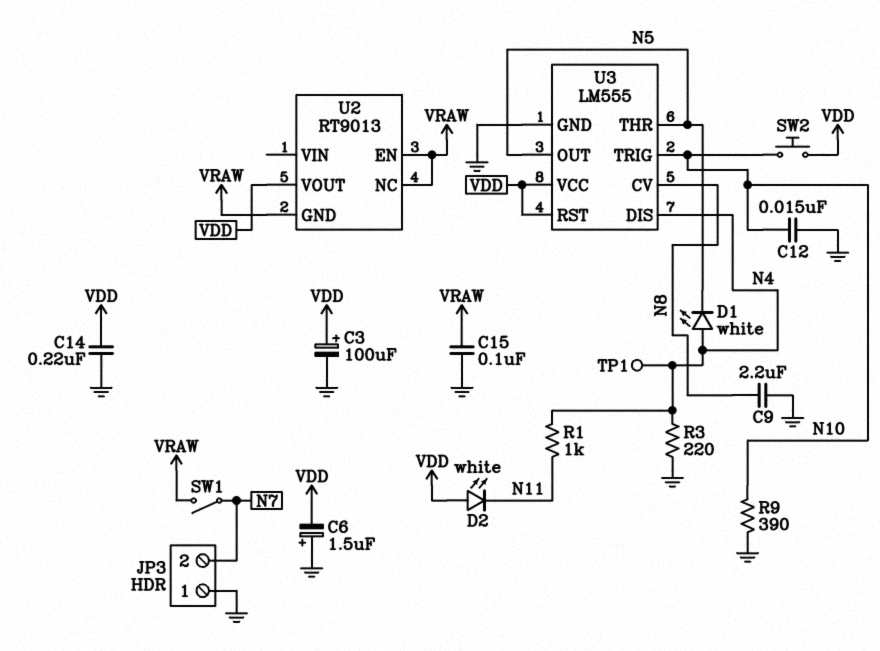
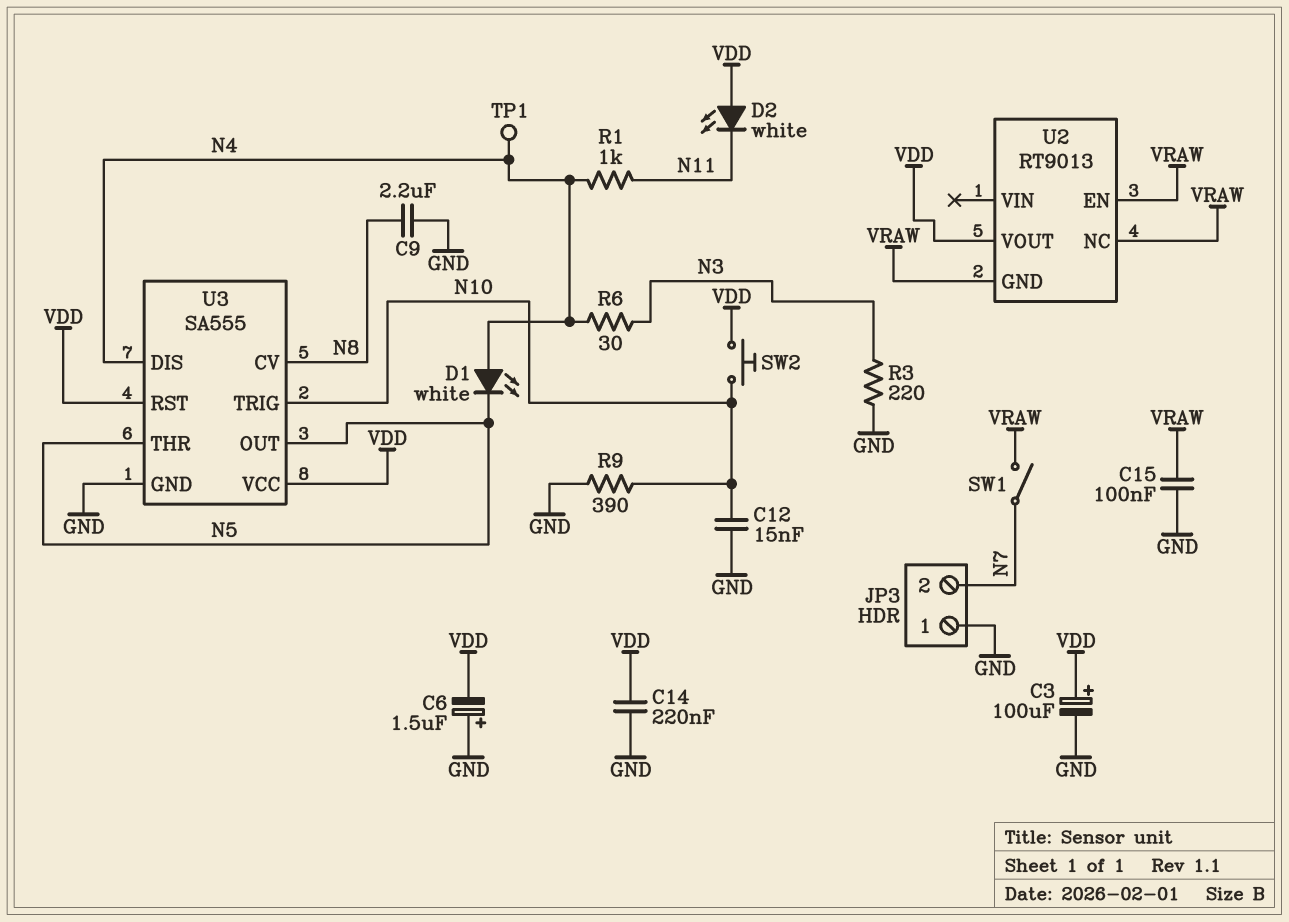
R3: 220 (GND, N4) -> 220 (GND, N3)
R6: none -> 30 (N3, N4)
U3: LM555 -> SA555

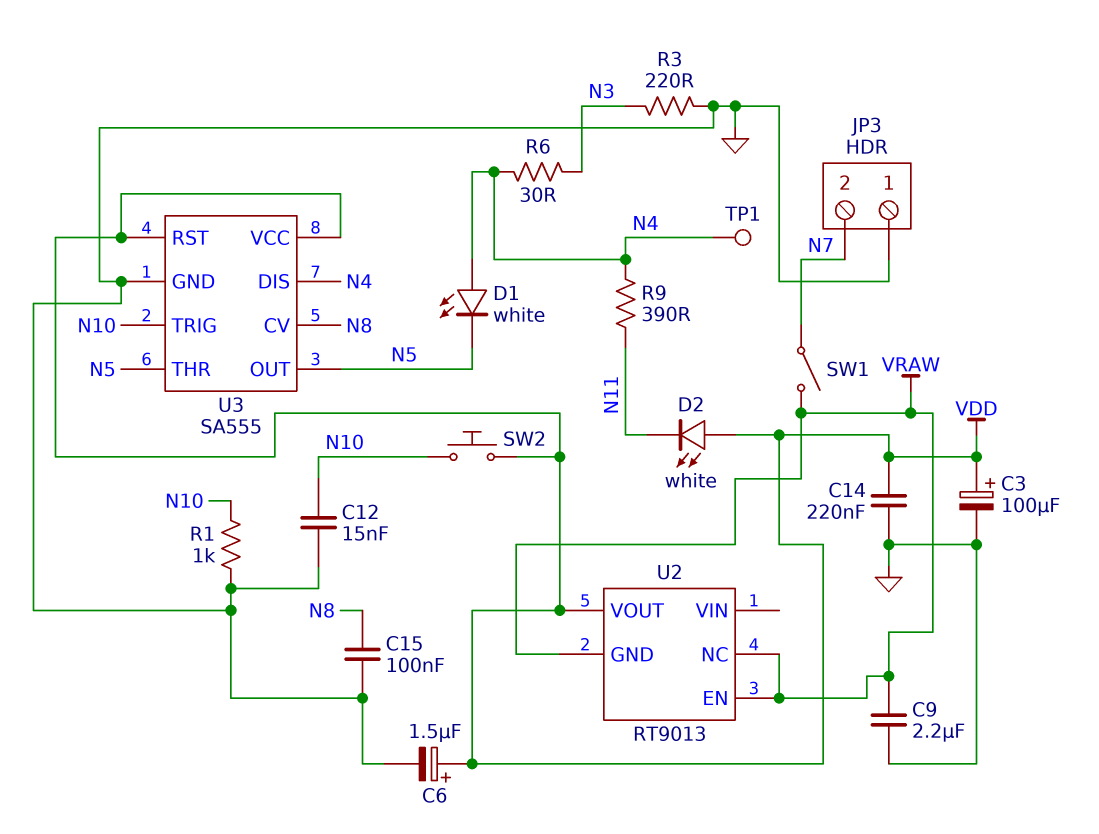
C6: 1.5uF (plus GND, minus VDD) -> 1.5uF (plus VDD, minus GND)
C9: 2.2uF (GND, N8) -> 2.2uF (GND, VRAW)
C15: 100nF (GND, VRAW) -> 100nF (GND, N8)
R1: 1k (N4, N11) -> 1k (GND, N10)
R9: 390 (GND, N10) -> 390 (N4, N11)

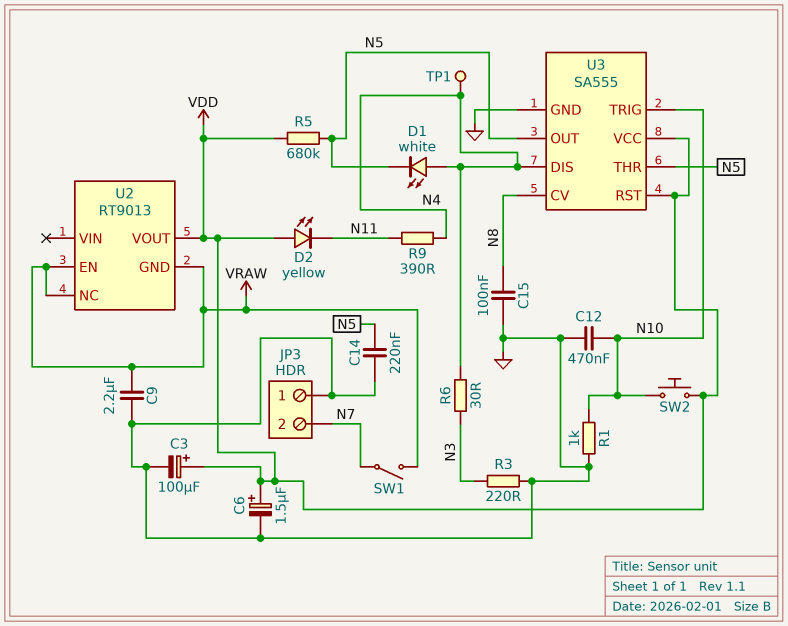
C12: 15nF (GND, N10) -> 470nF (GND, N10)
C14: 220nF (GND, VDD) -> 220nF (GND, N5)
D2: LED white (A VDD, K N11) -> LED yellow (A VDD, K N11)
R5: none -> 680k (N5, VDD)

